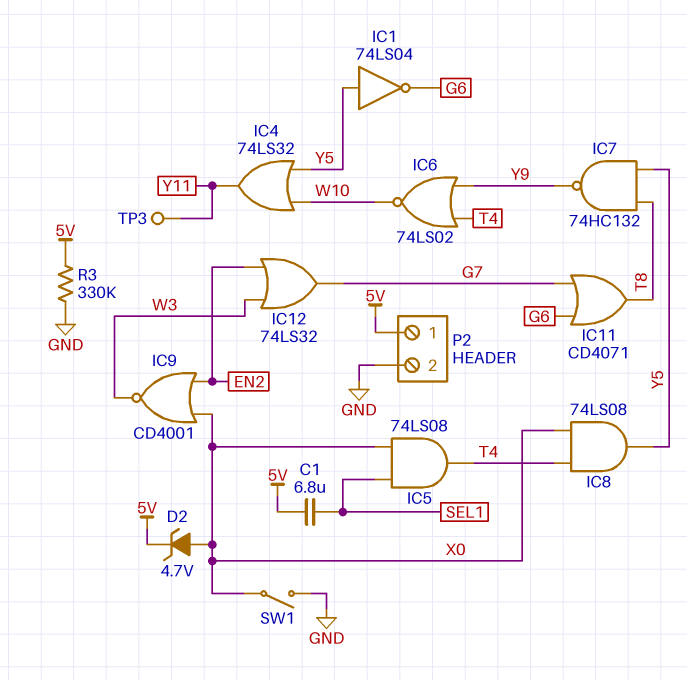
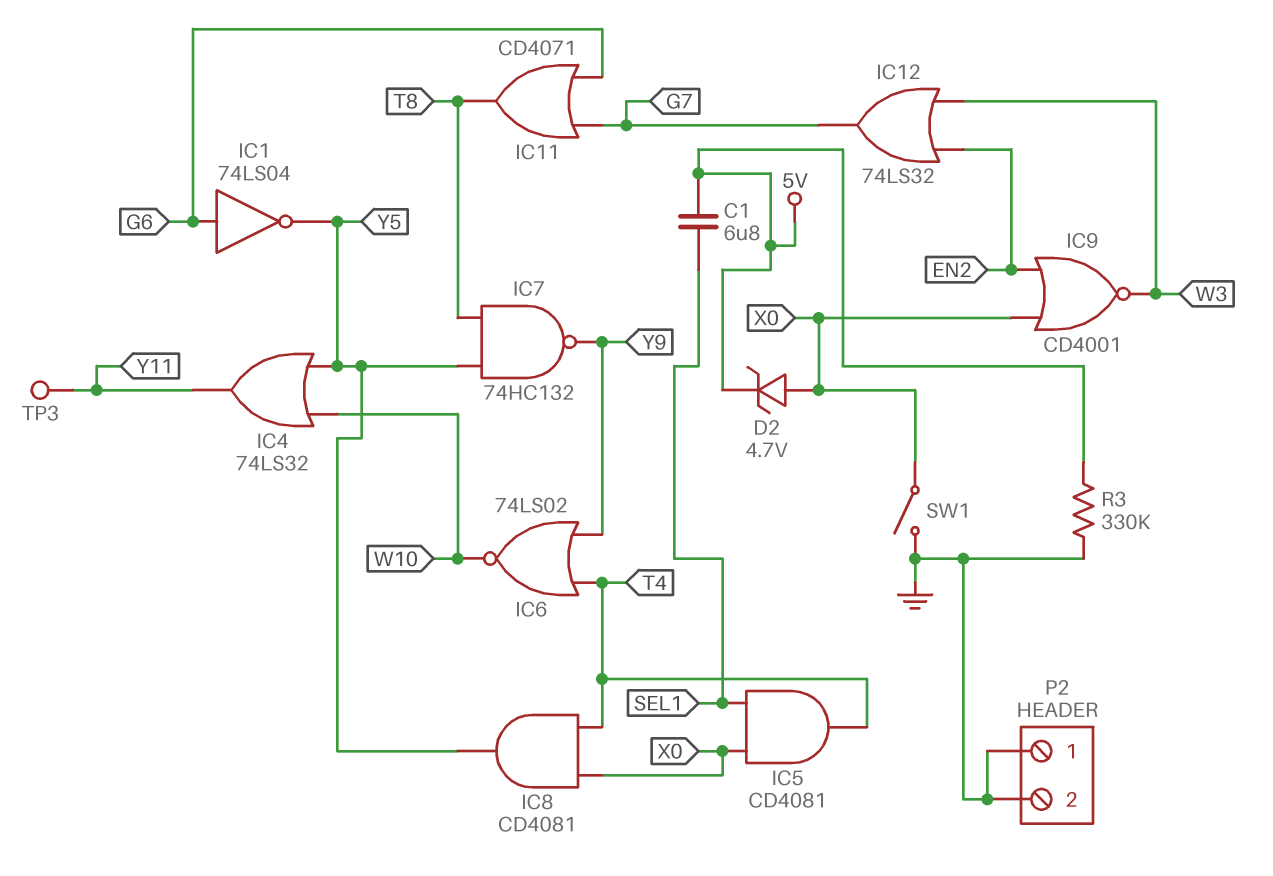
IC1: NOT 74LS04 (in Y5, out G6) -> NOT 74LS04 (in G6, out Y5)
IC5: AND 74LS08 (in SEL1, in X0, out T4) -> AND CD4081 (in SEL1, in X0, out T4)
IC8: AND 74LS08 (in T4, in X0, out Y5) -> AND CD4081 (in T4, in X0, out Y5)
P2 pin 1: 5V -> GND

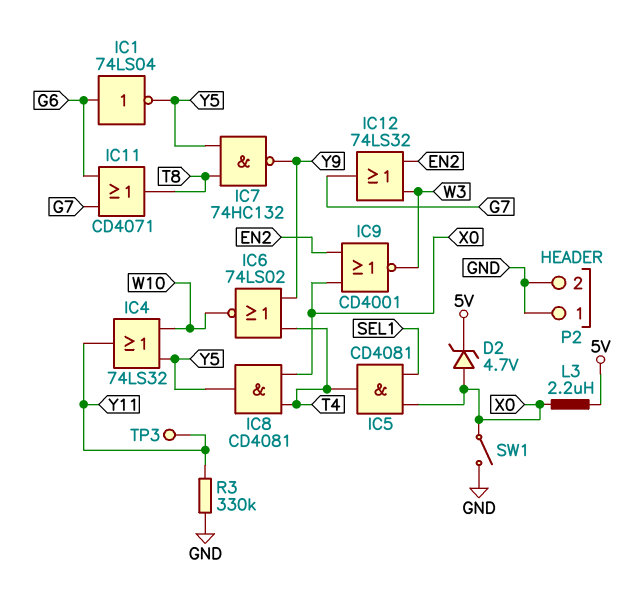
C1: 6.8uF (5V, SEL1) -> none
L3: none -> 2.2uH (5V, X0)
R3: 330k (5V, GND) -> 330k (GND, Y11)

